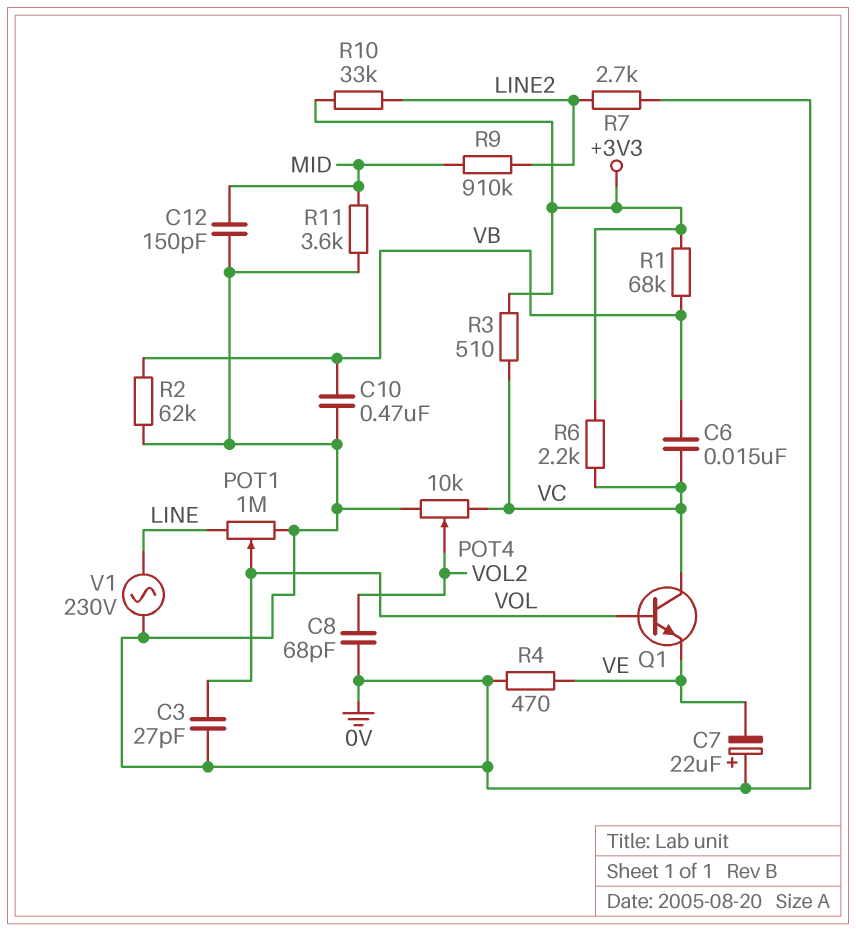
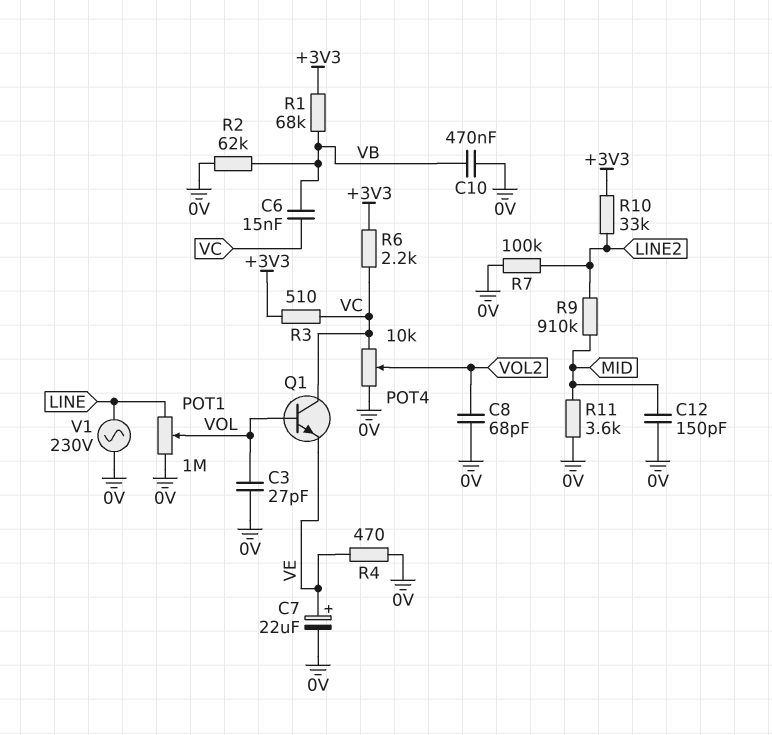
C7: 22uF (plus 0V, minus VE) -> 22uF (plus VE, minus 0V)
R7: 2.7k (0V, LINE2) -> 100k (0V, LINE2)

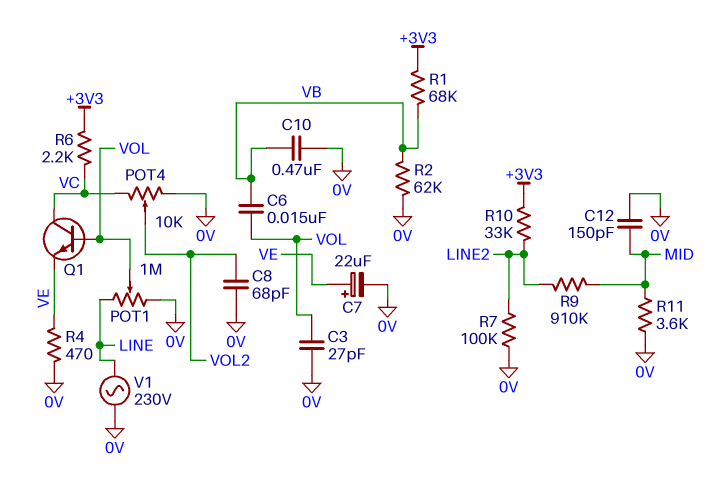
C6: 15nF (VB, VC) -> 15nF (VB, VOL)
R3: 510 (+3V3, VC) -> none

